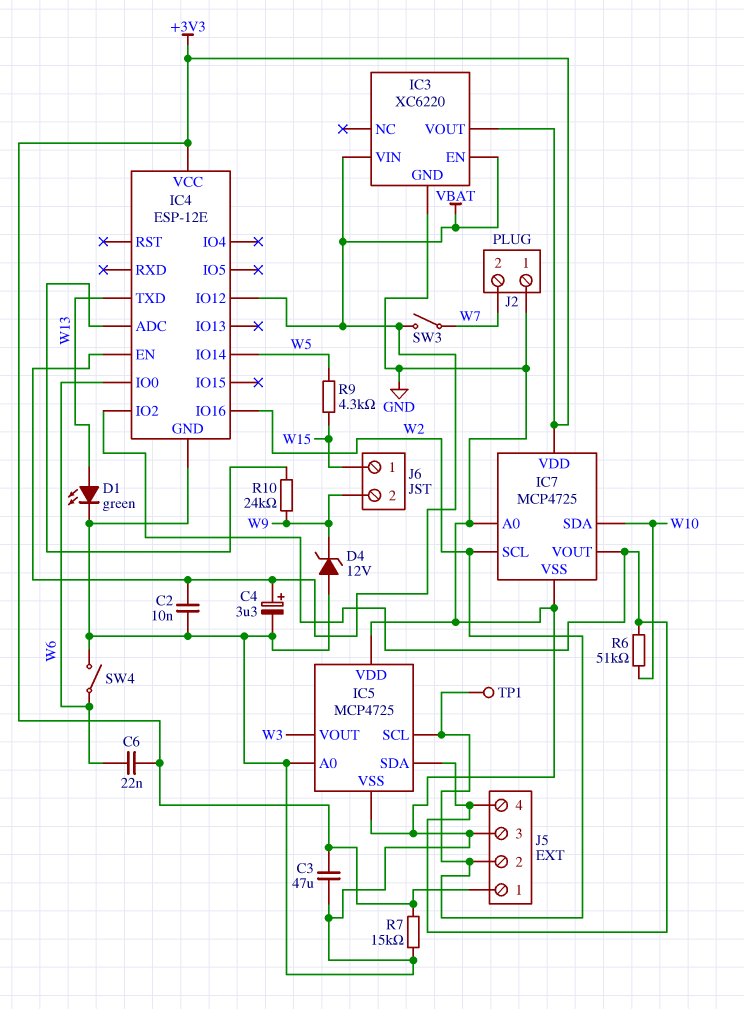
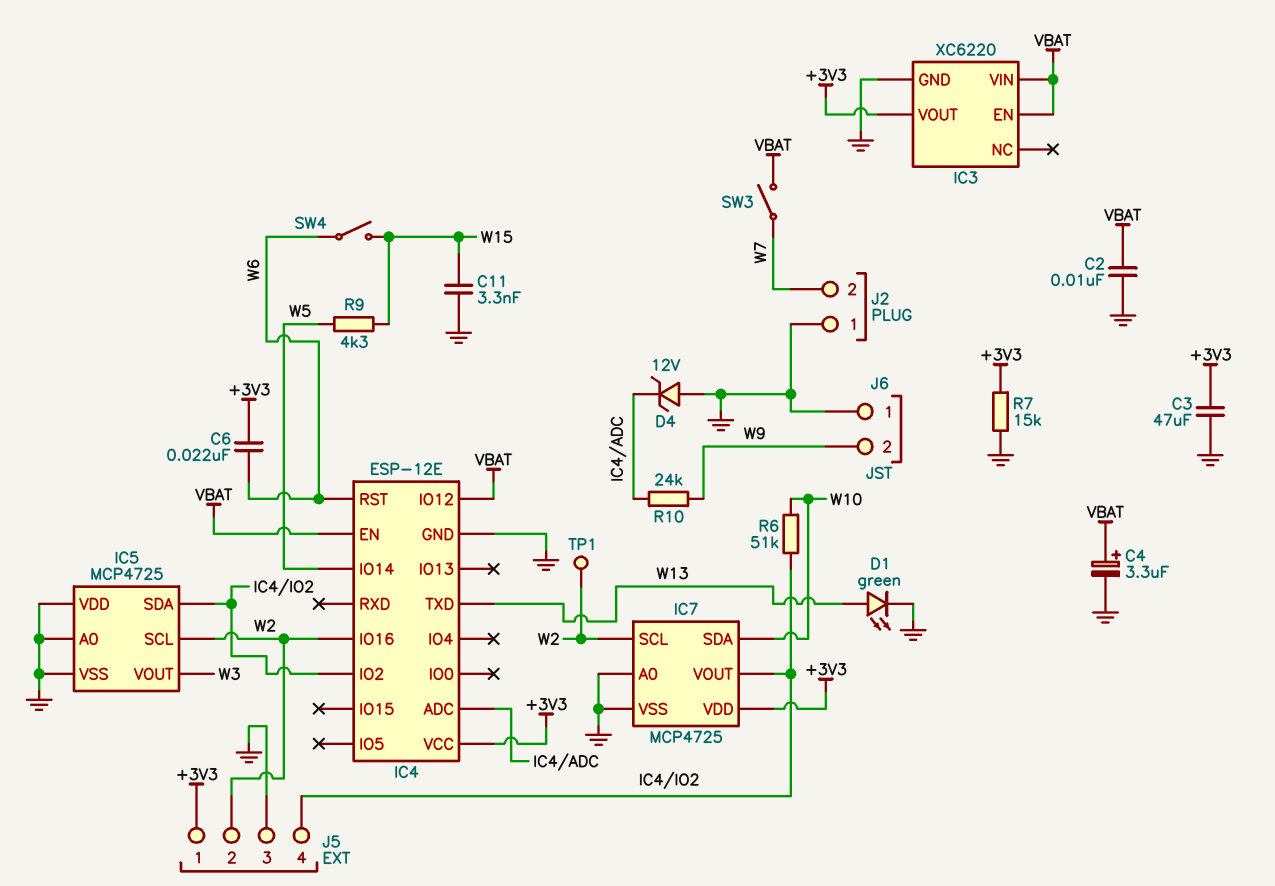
C11: none -> 3.3nF (GND, W15)
D4: zener 12V (A GND, K W9) -> zener 12V (A GND, K IC4/ADC)
IC4 pin IO0: W6 -> none
IC4 pin RST: none -> W6
J6 pin 1: W15 -> GND
SW4: switch (GND, W6) -> switch (W6, W15)

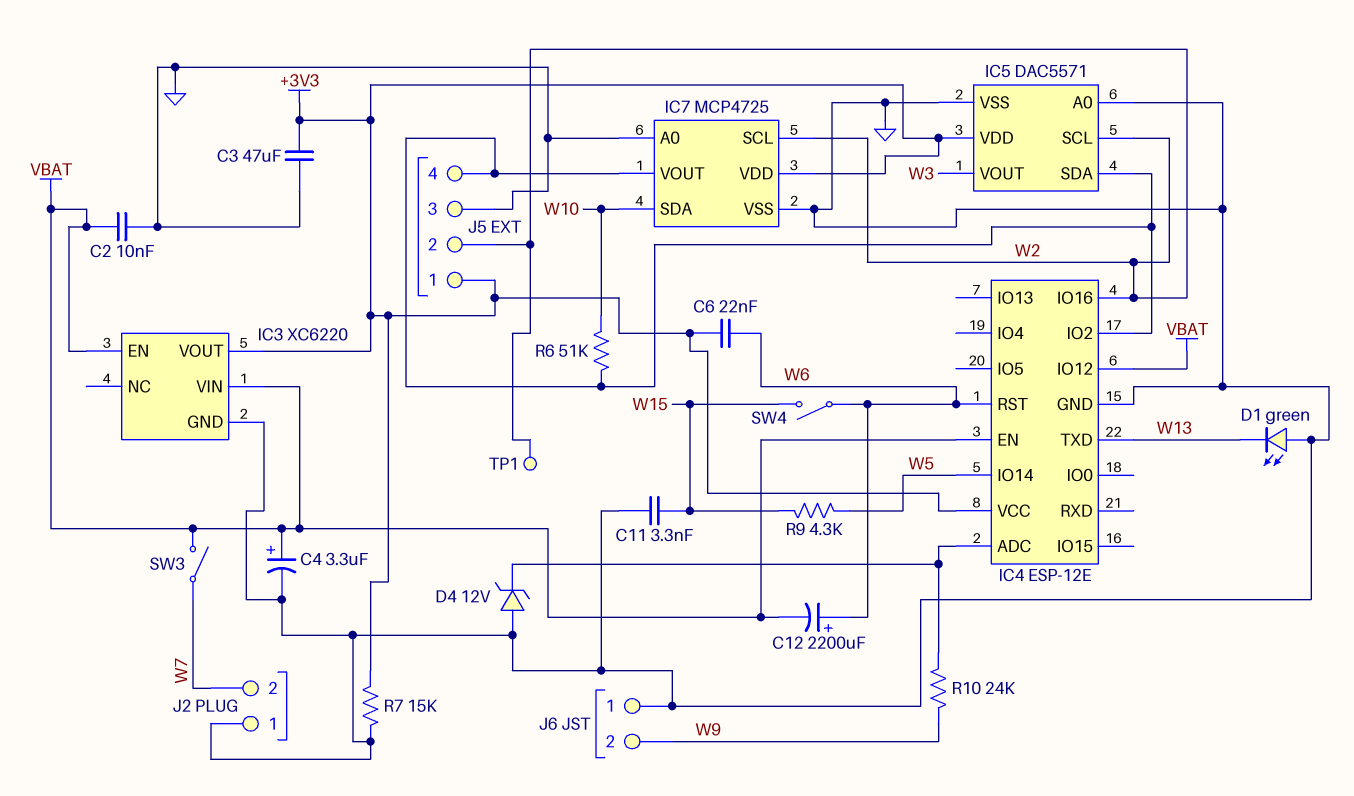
C12: none -> 2200uF (plus W6, minus VBAT)
D1: LED green (A W13, K GND) -> LED green (A GND, K W13)
IC5: MCP4725 -> DAC5571
IC5 pin VDD: GND -> +3V3

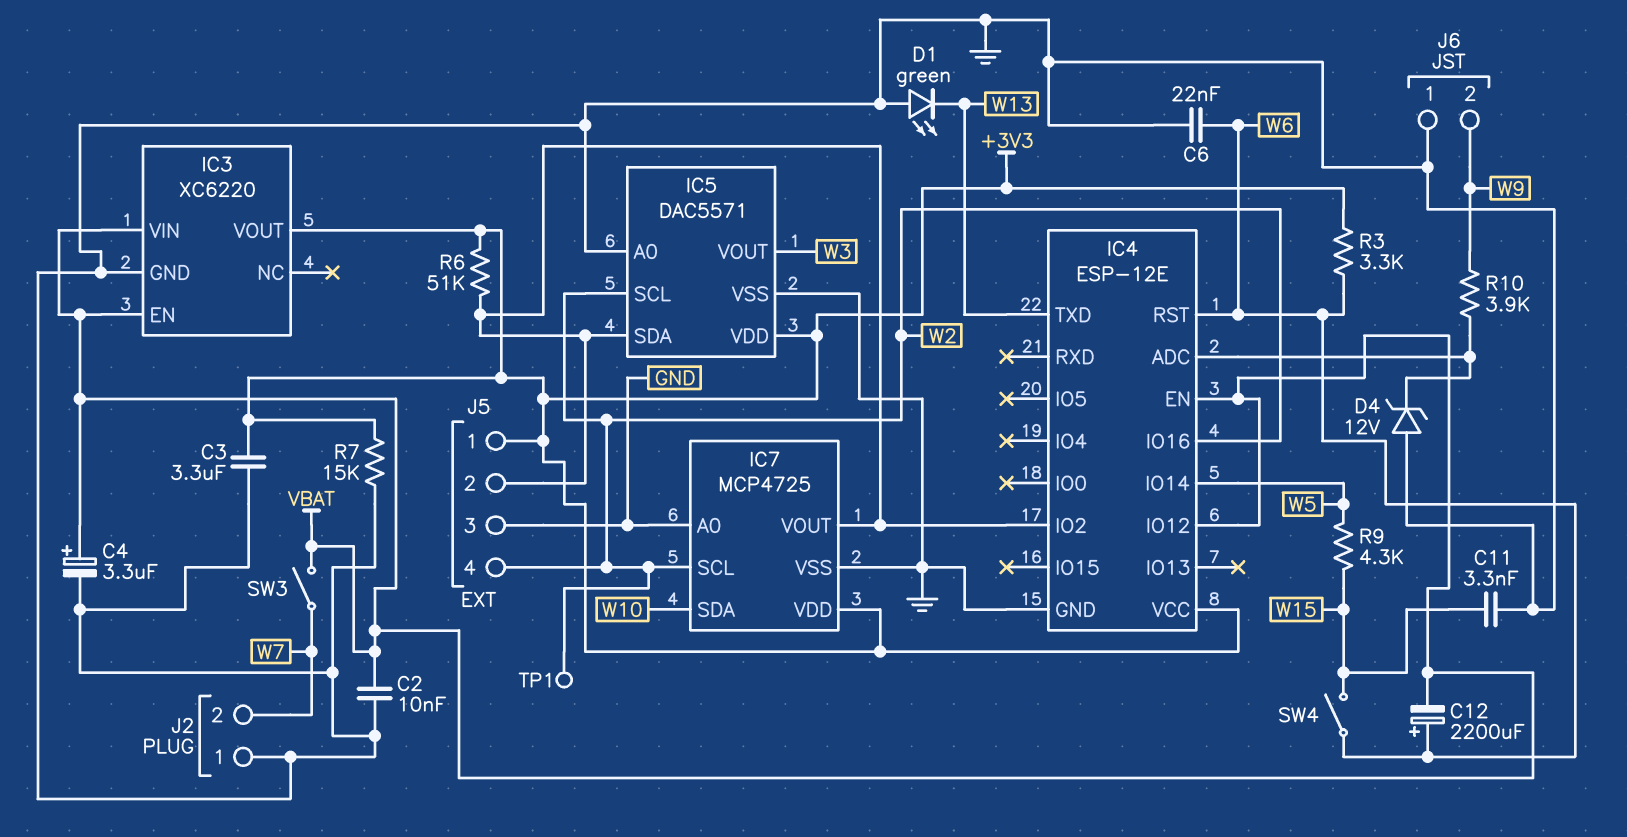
C3: 47uF (+3V3, GND) -> 3.3uF (+3V3, GND)
C6: 22nF (+3V3, W6) -> 22nF (GND, W6)
J5 pin 2: W2 -> IC4/IO2
J5 pin 4: IC4/IO2 -> W2
R3: none -> 3.3k (+3V3, W6)
R6: 51k (IC4/IO2, W10) -> 51k (+3V3, IC4/IO2)
R10: 24k (IC4/ADC, W9) -> 3.9k (IC4/ADC, W9)

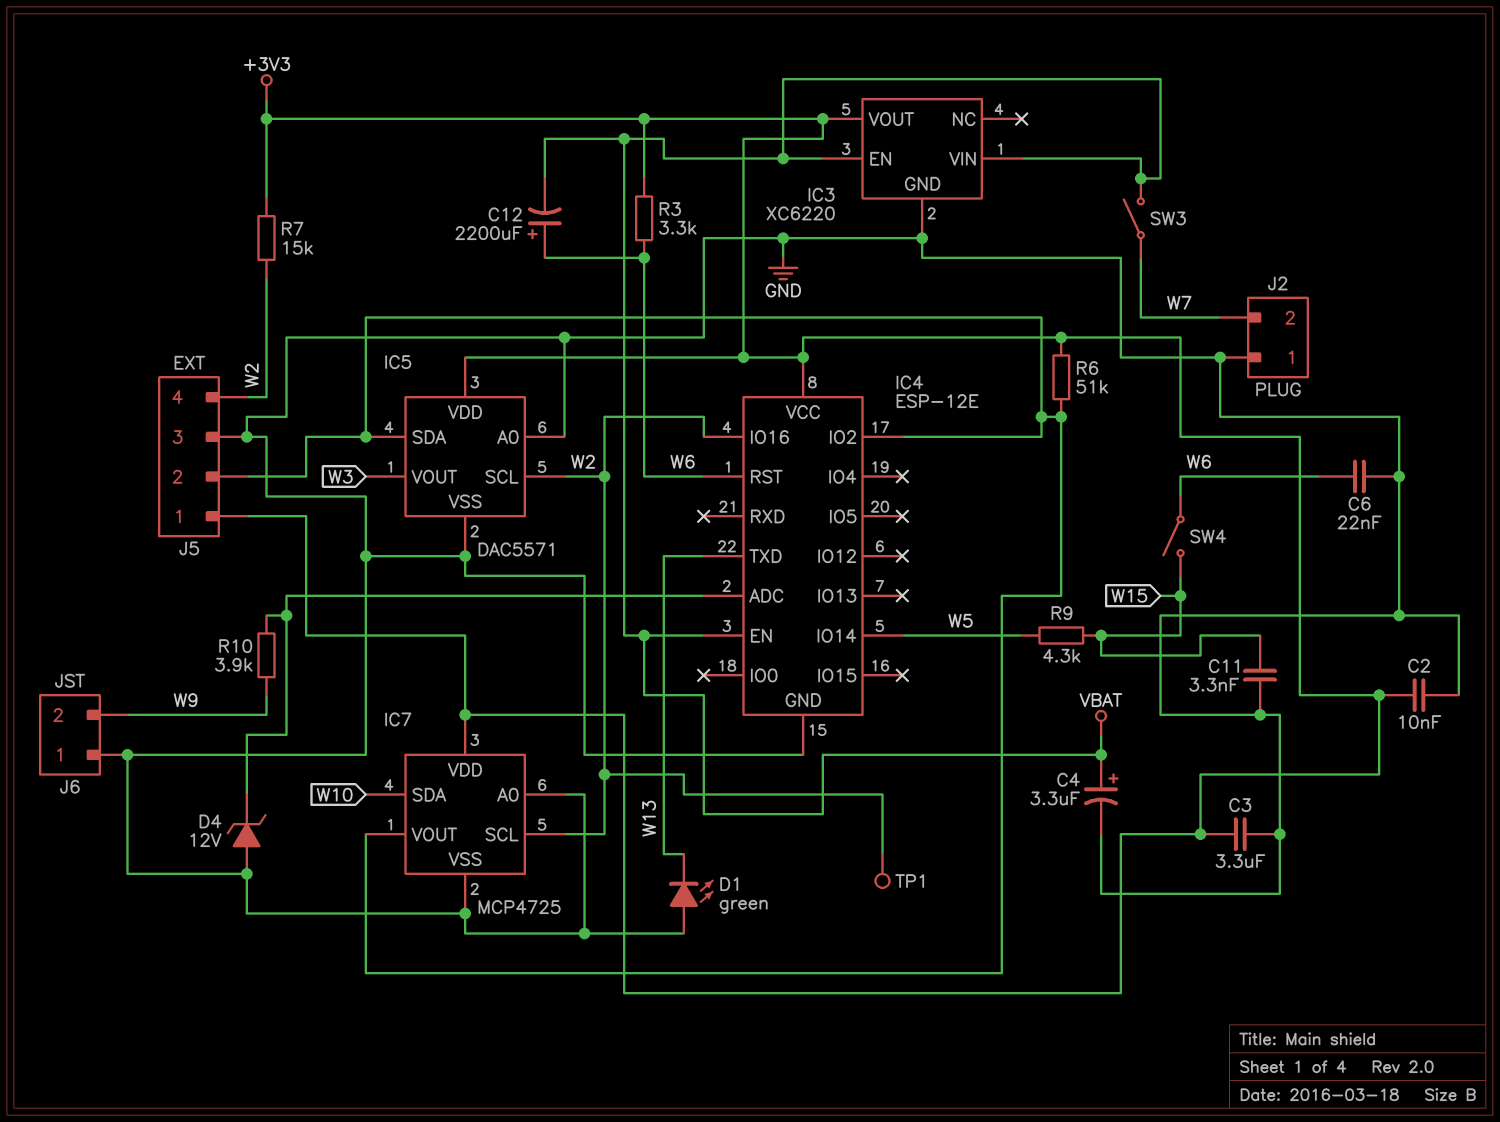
C2: 10nF (GND, VBAT) -> 10nF (+3V3, GND)
IC4 pin IO12: VBAT -> none
R7: 15k (+3V3, GND) -> 15k (+3V3, W2)

